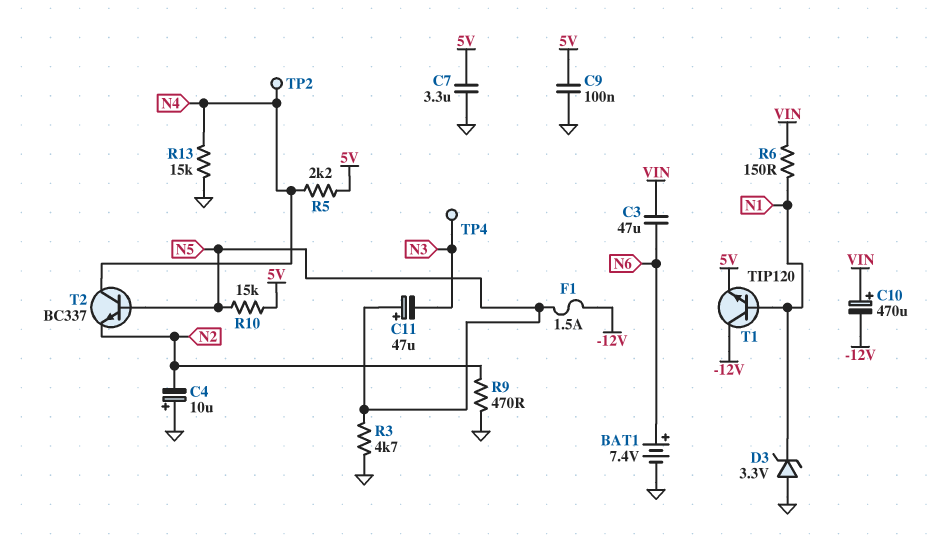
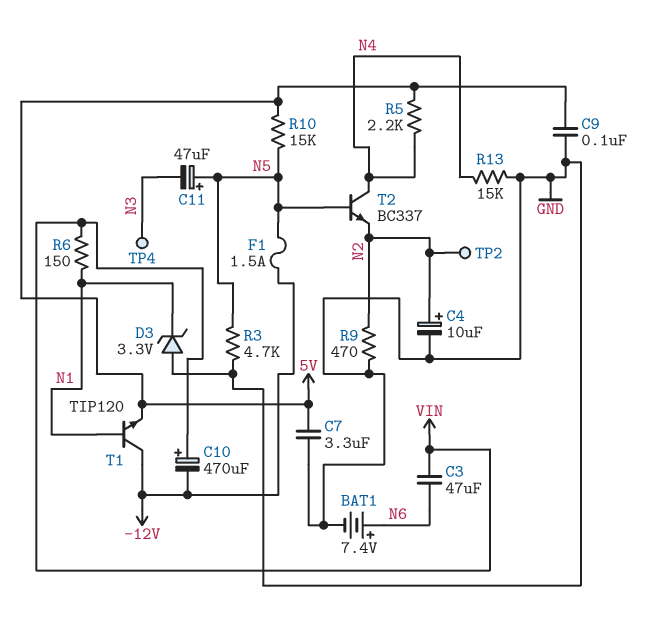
C4: 10uF (plus GND, minus N2) -> 10uF (plus N2, minus GND)
TP2: test point (N4) -> test point (N2)

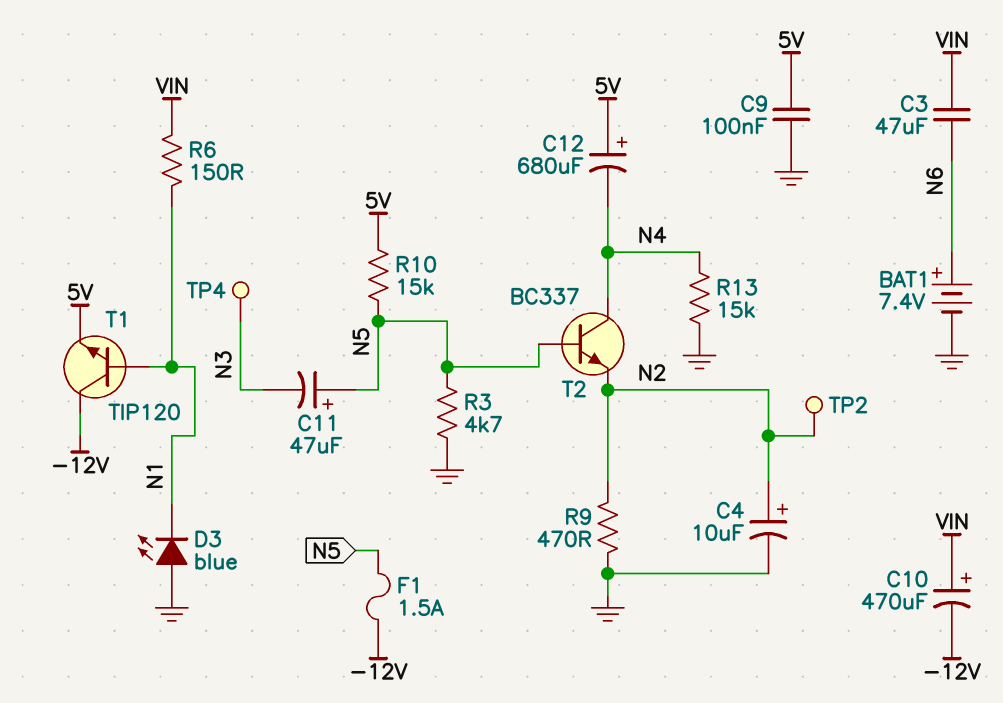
C7: 3.3uF (5V, GND) -> none
C12: none -> 680uF (plus 5V, minus N4)
D3: zener 3.3V (A GND, K N1) -> LED blue (A GND, K N1)
R5: 2.2k (5V, N4) -> none

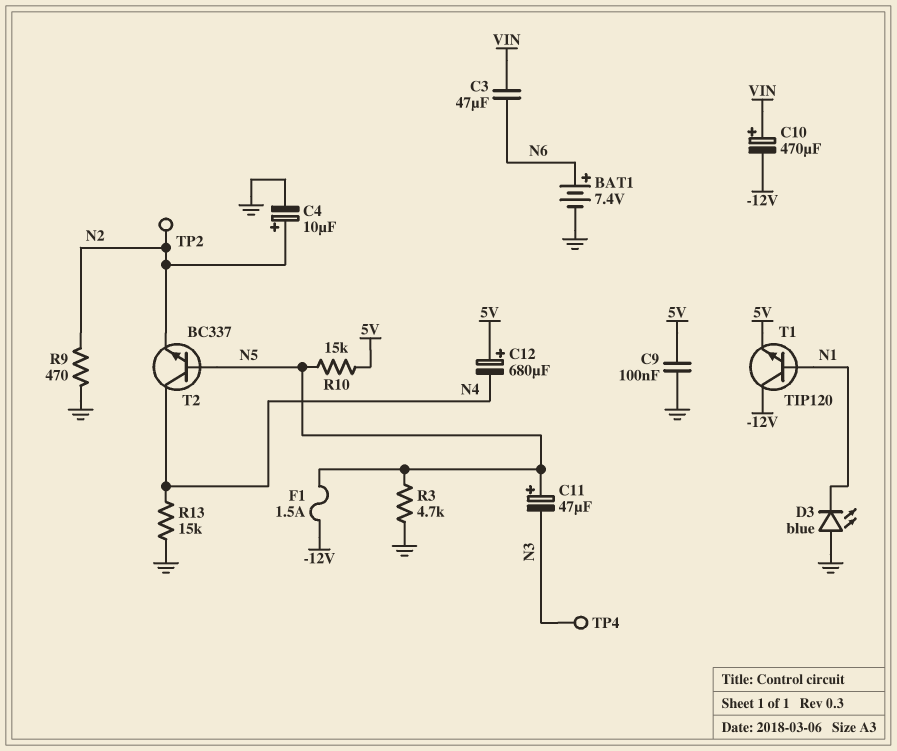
R6: 150 (N1, VIN) -> none

